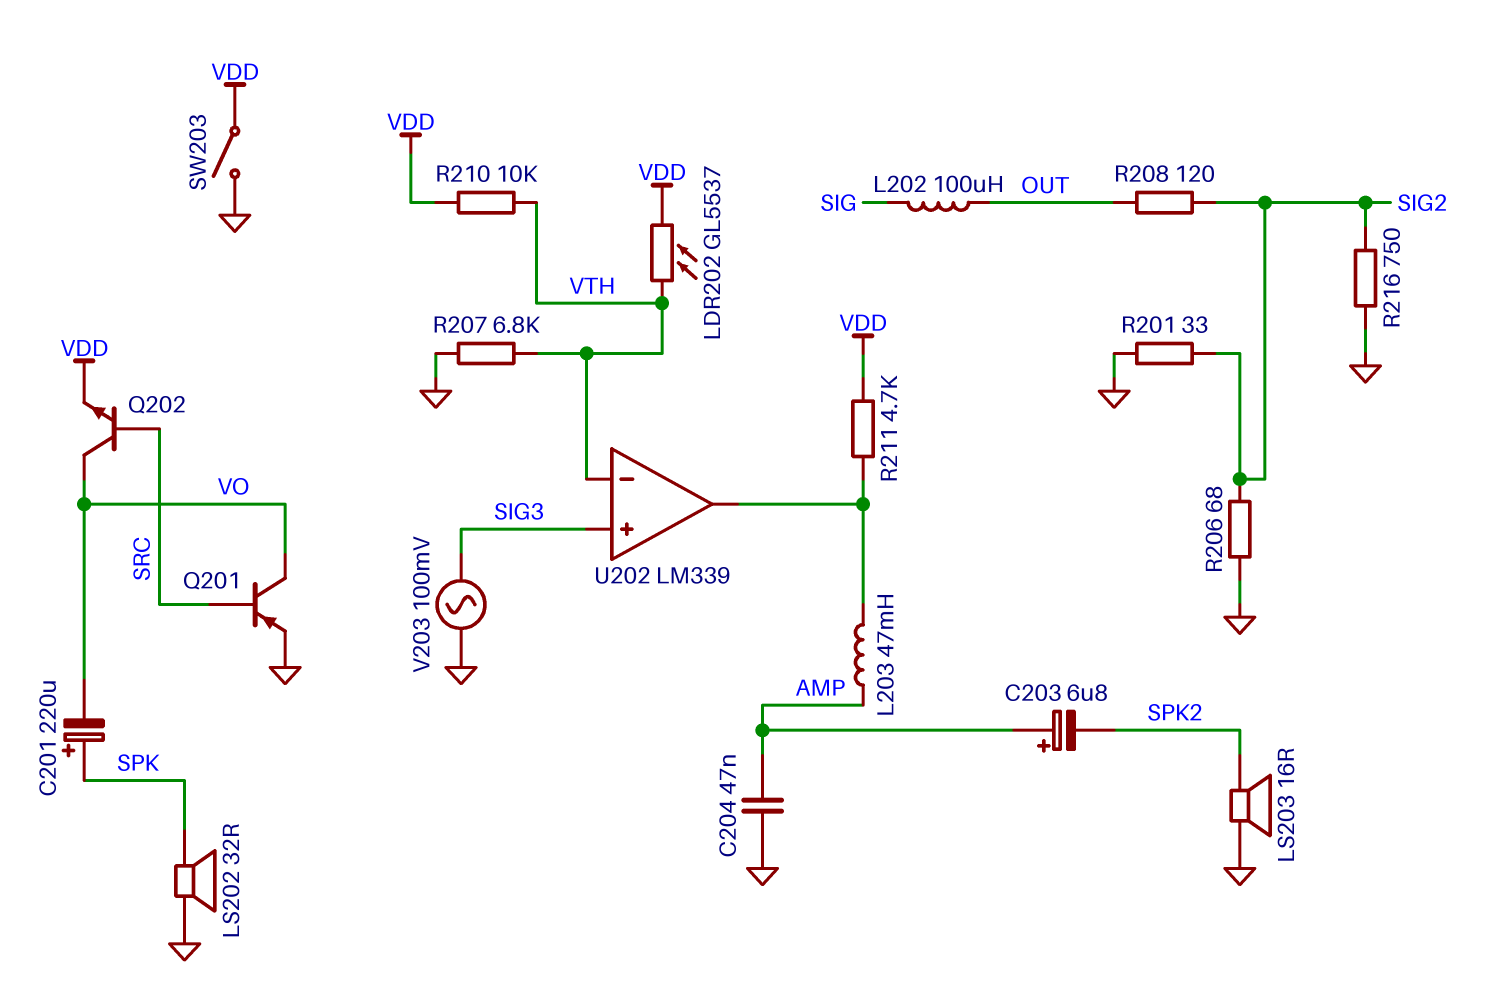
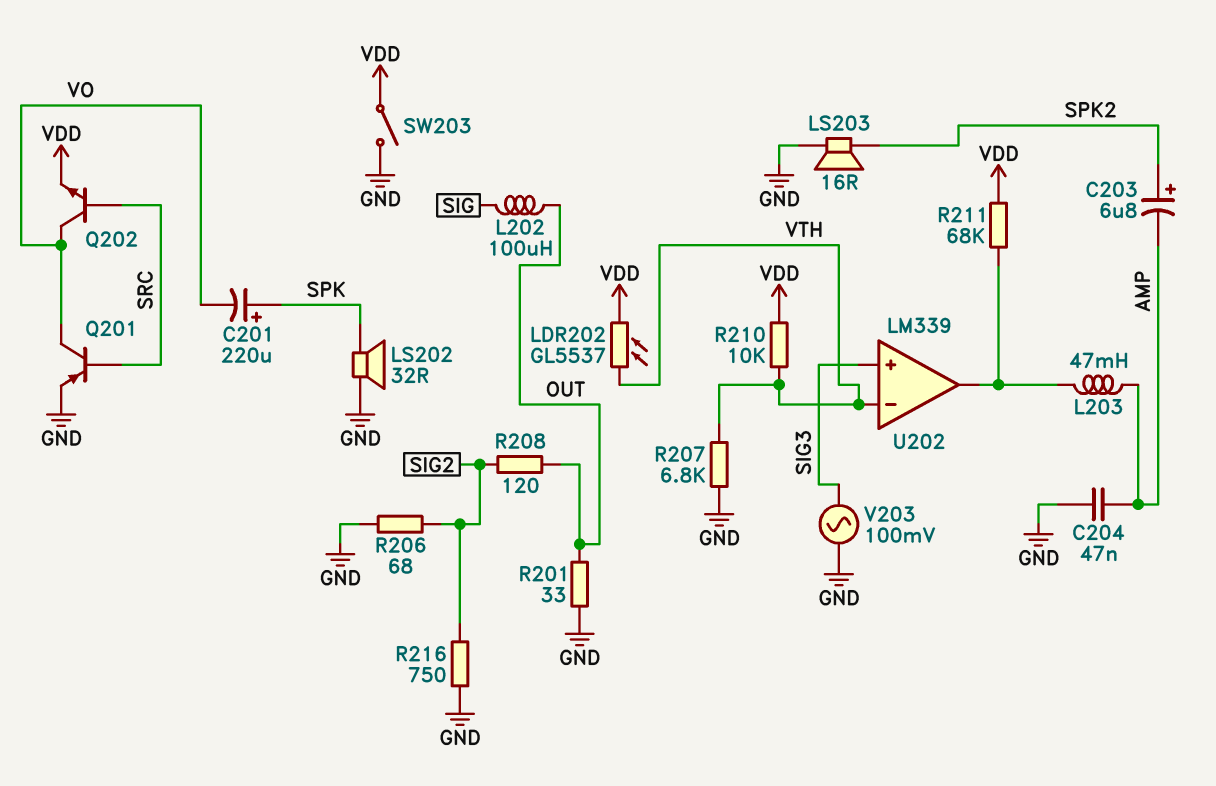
C203: 6.8uF (plus AMP, minus SPK2) -> 6.8uF (plus SPK2, minus AMP)
R201: 33 (GND, SIG2) -> 33 (GND, OUT)
R211: 4.7k (U202/out, VDD) -> 68k (U202/out, VDD)

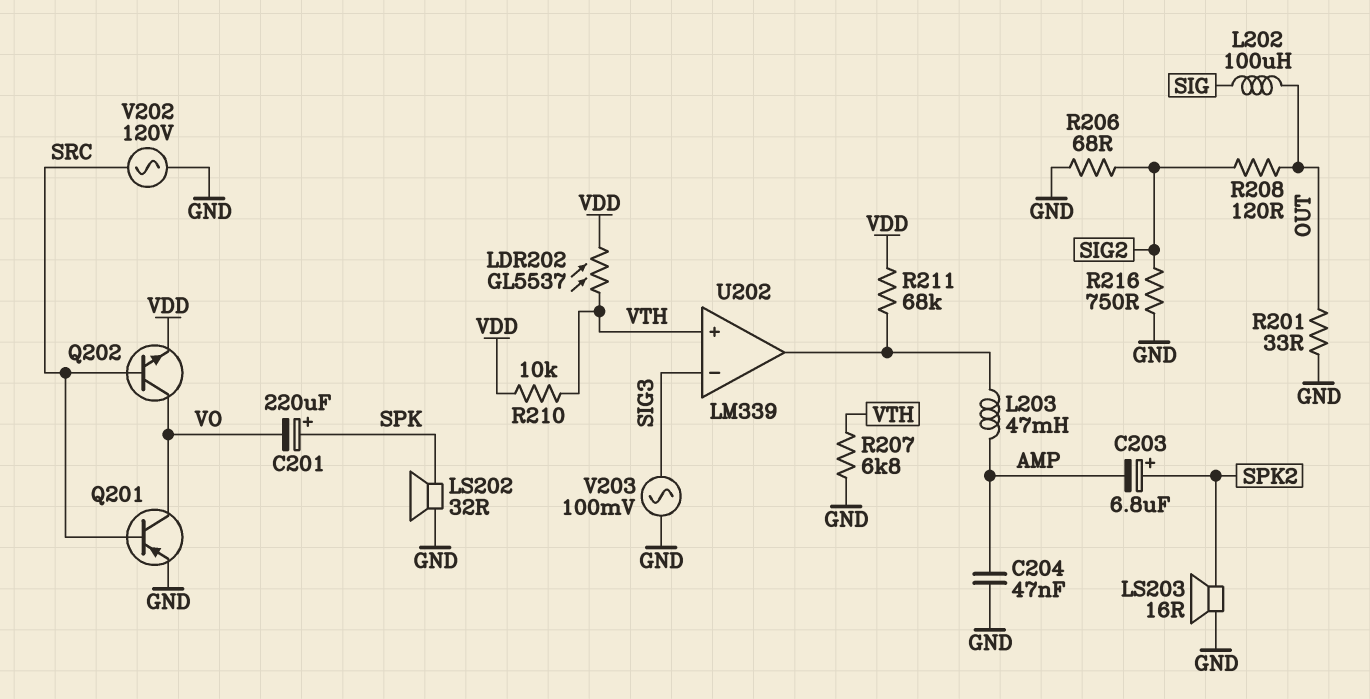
SW203: switch (GND, VDD) -> none
U202 pin in+: SIG3 -> VTH
U202 pin in-: VTH -> SIG3
V202: none -> AC 120V (GND, SRC)

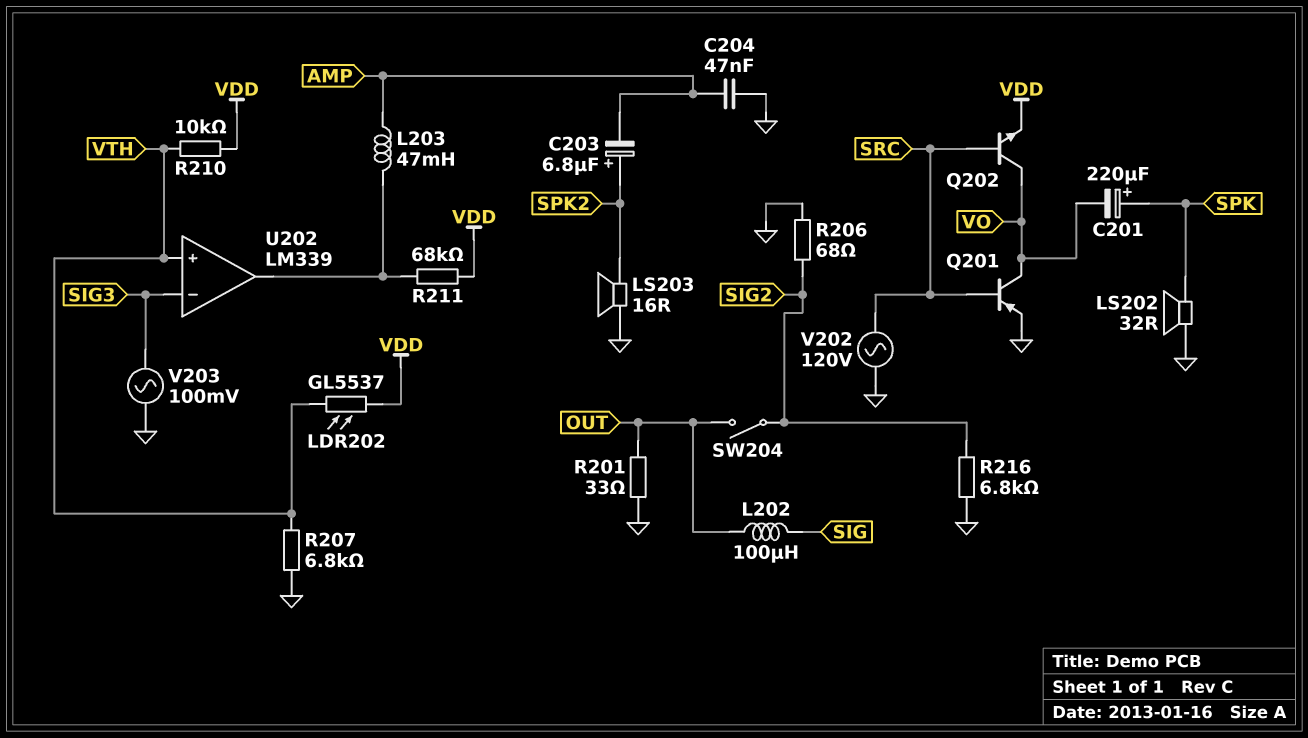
R208: 120 (OUT, SIG2) -> none
R216: 750 (GND, SIG2) -> 6.8k (GND, SIG2)
SW204: none -> switch (OUT, SIG2)

